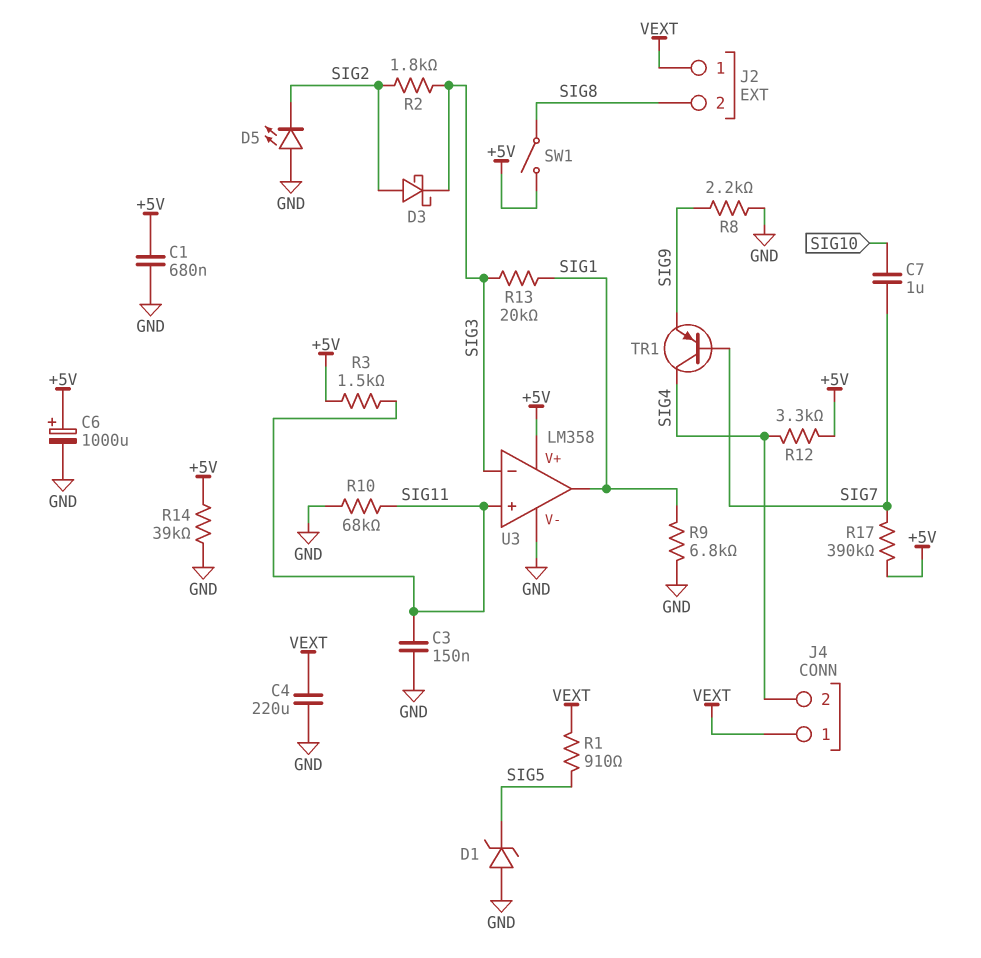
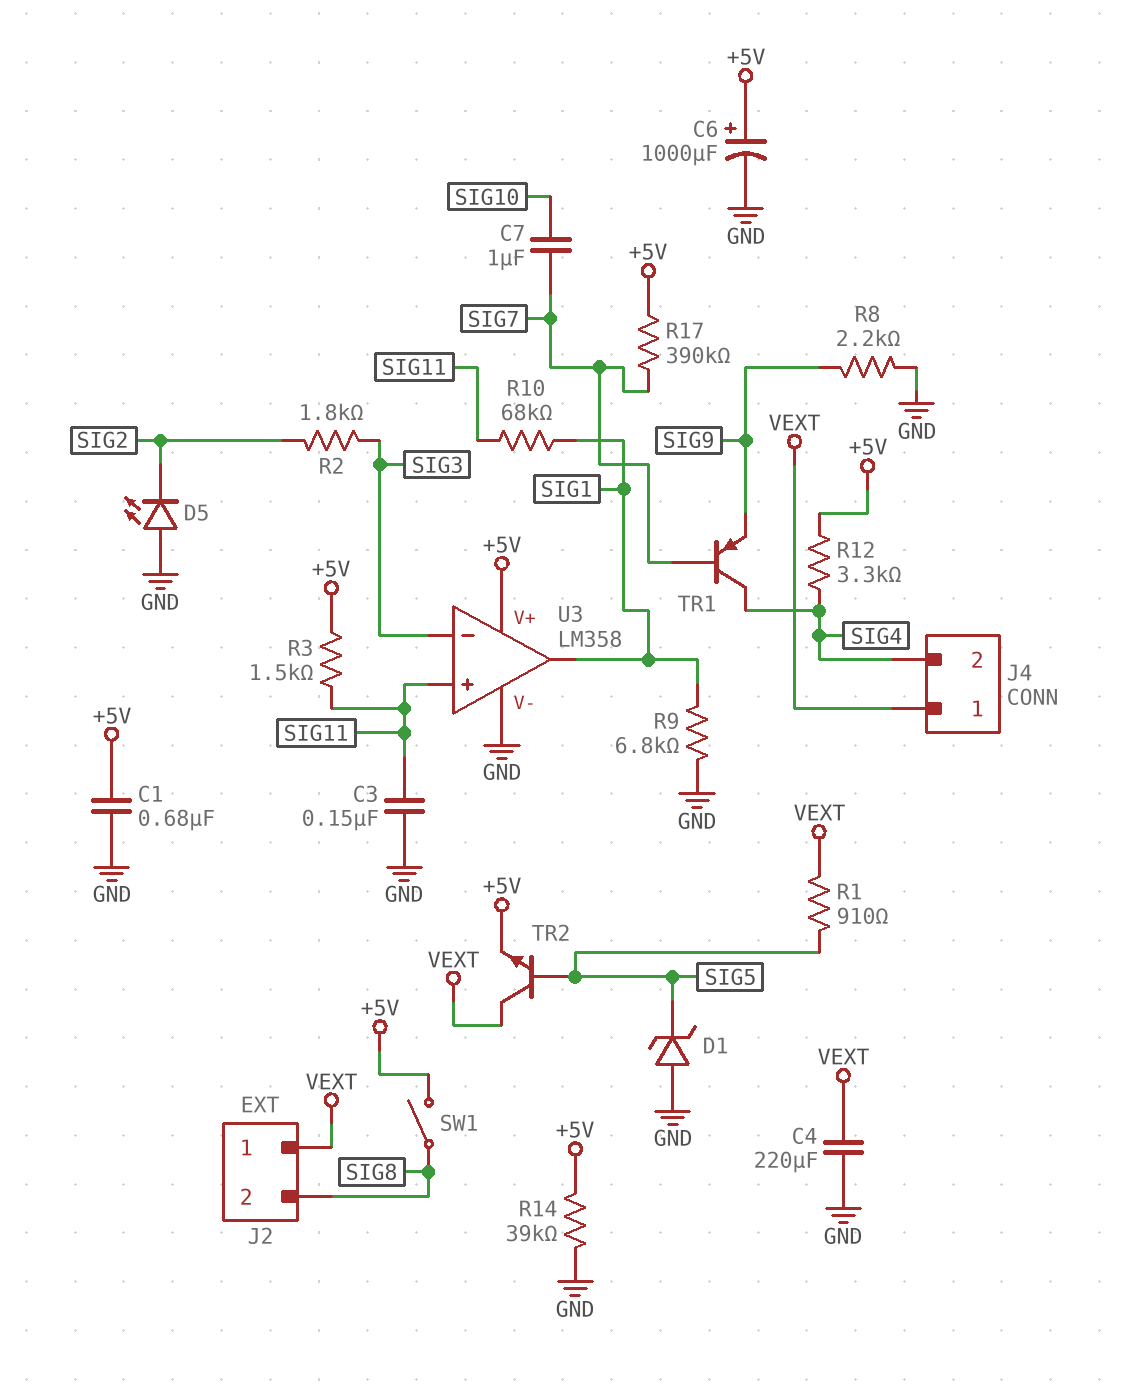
D3: schottky (A SIG2, K SIG3) -> none
R10: 68k (GND, SIG11) -> 68k (SIG1, SIG11)
R13: 20k (SIG1, SIG3) -> none
TR2: none -> NPN (B SIG5, C VEXT, E +5V)

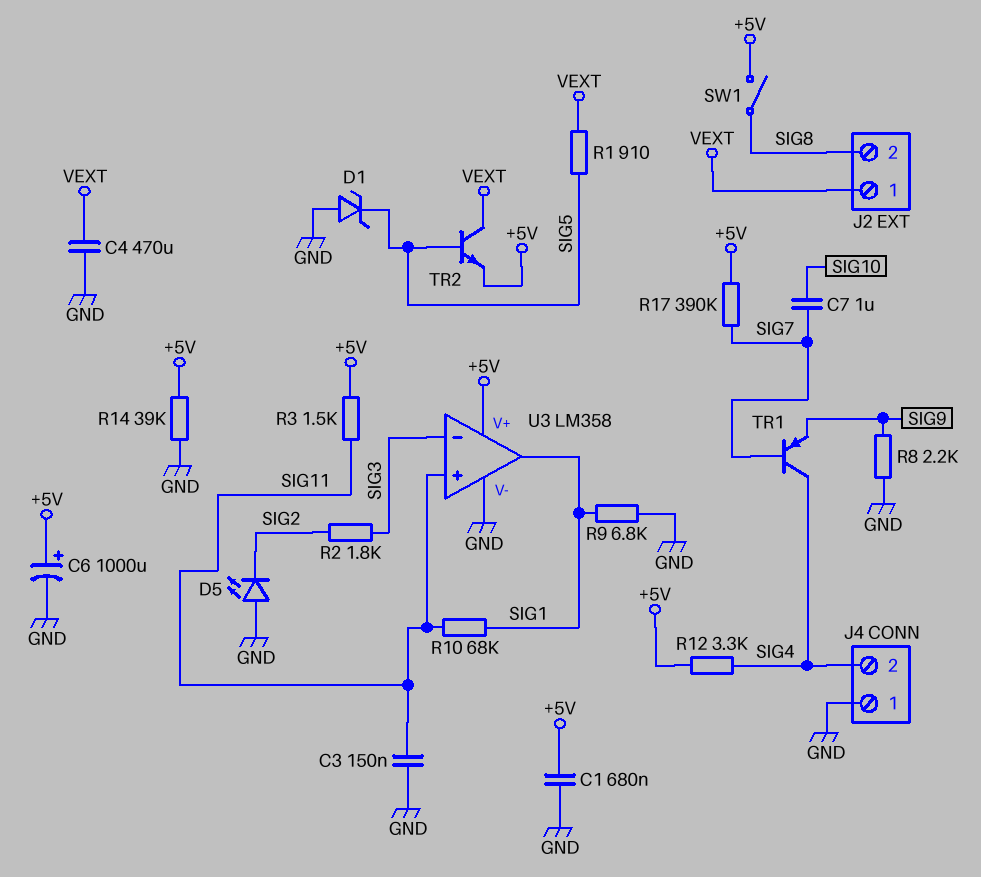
C4: 220uF (GND, VEXT) -> 470uF (GND, VEXT)
J4 pin 1: VEXT -> GND

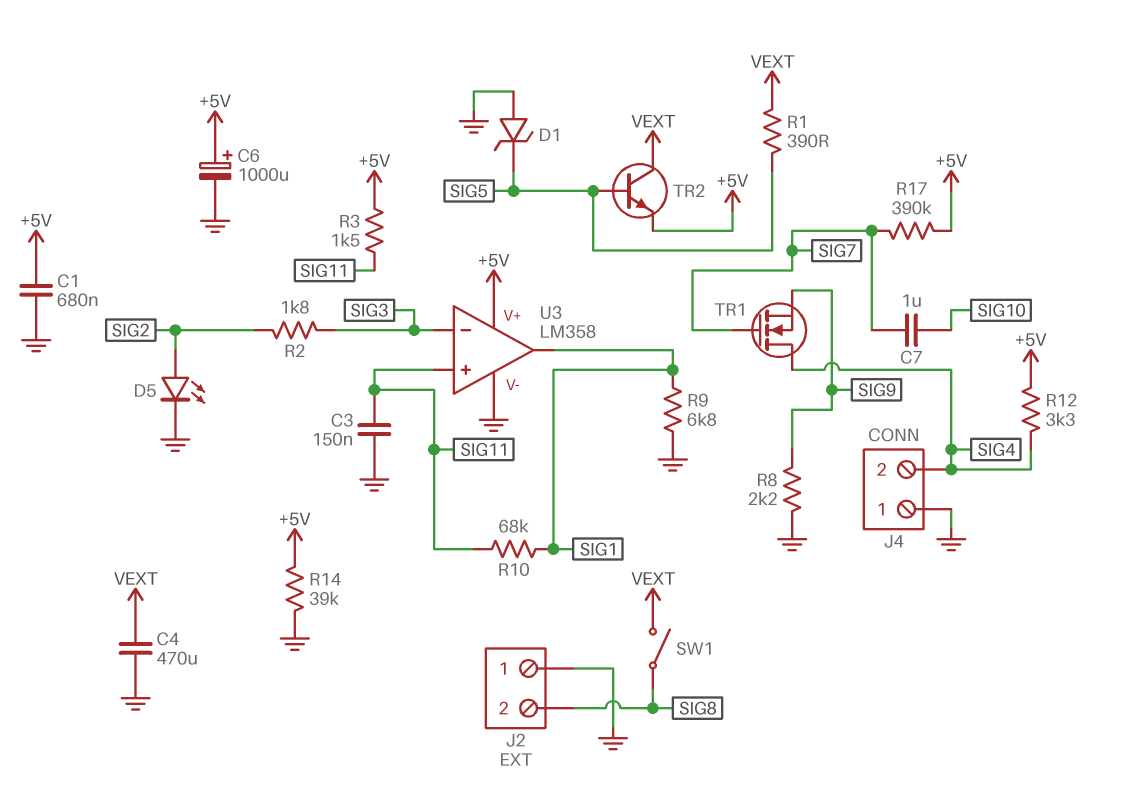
D5: LED (A GND, K SIG2) -> LED (A SIG2, K GND)
J2 pin 1: VEXT -> GND
R1: 910 (SIG5, VEXT) -> 390 (SIG5, VEXT)
SW1: switch (+5V, SIG8) -> switch (SIG8, VEXT)
TR1: PNP (B SIG7, C SIG4, E SIG9) -> NMOS (G SIG7, D SIG4, S SIG9)

